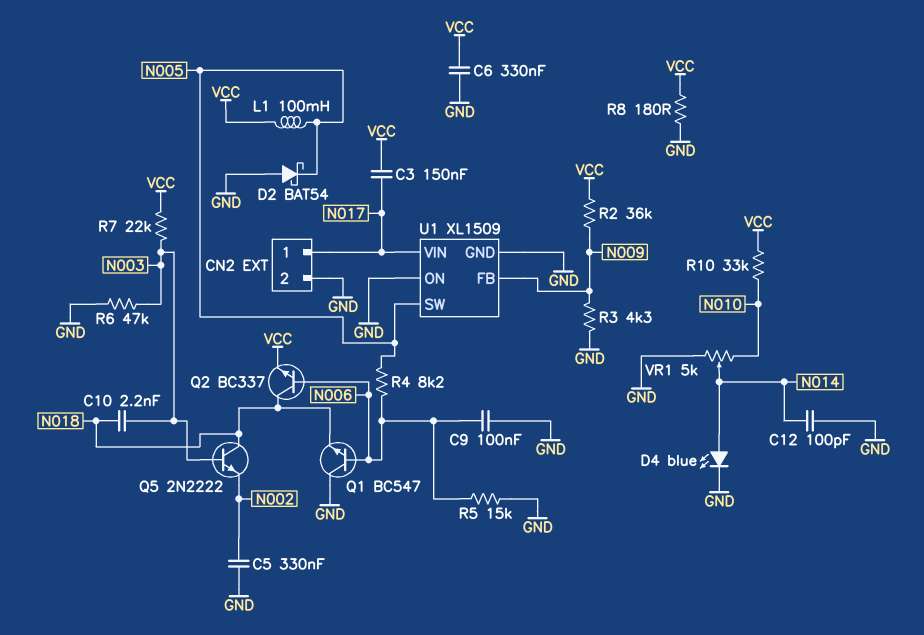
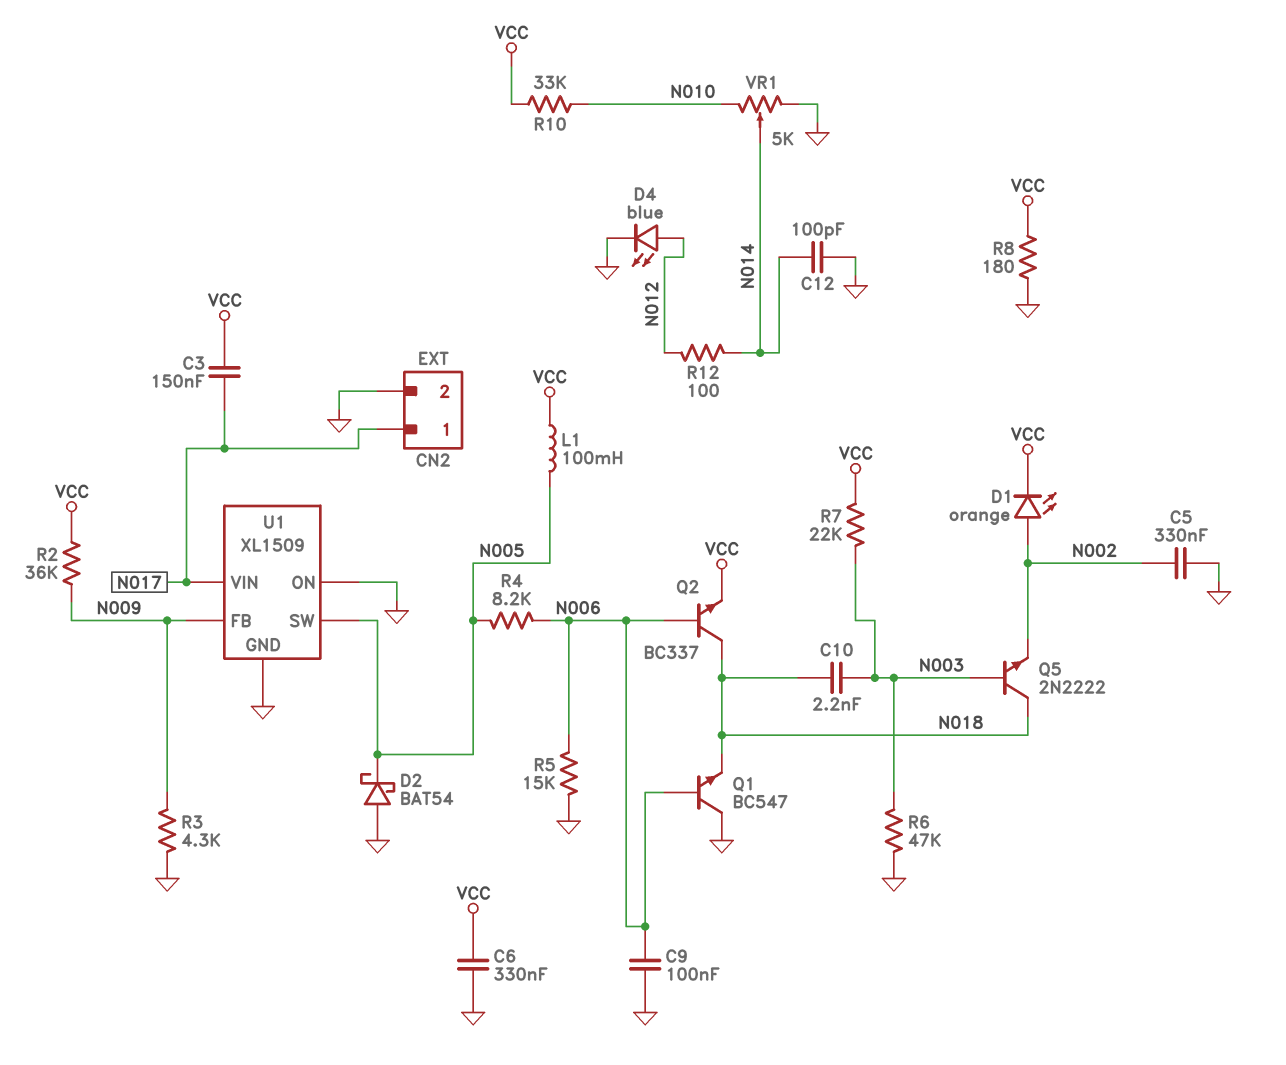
D1: none -> LED orange (A N002, K VCC)
D4: LED blue (A N014, K GND) -> LED blue (A N012, K GND)
R12: none -> 100 (N012, N014)

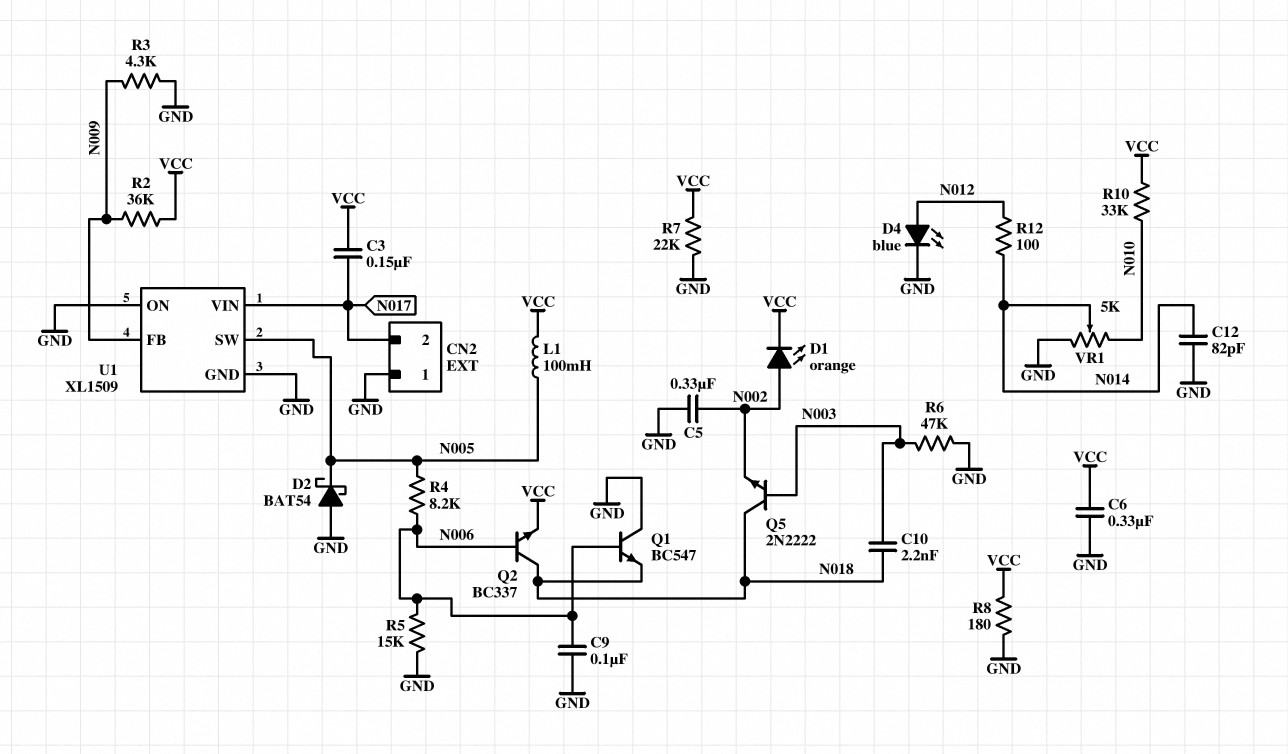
C12: 100pF (GND, N014) -> 82pF (GND, N014)
CN2 pin 1: N017 -> GND
CN2 pin 2: GND -> N017
R7: 22k (N003, VCC) -> 22k (GND, VCC)

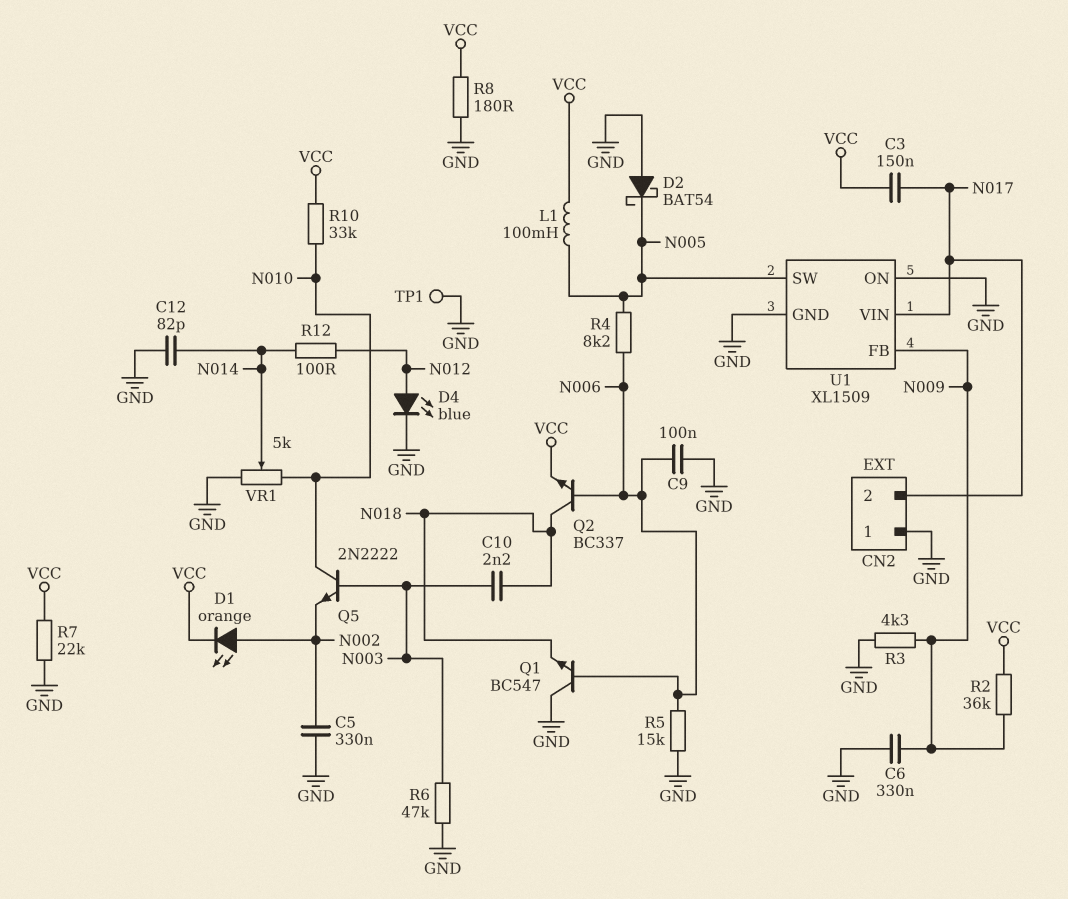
C6: 330nF (GND, VCC) -> 330nF (GND, N009)
Q5: NPN 2N2222 (B N003, C N018, E N002) -> NPN 2N2222 (B N003, C N010, E N002)
TP1: none -> test point (GND)

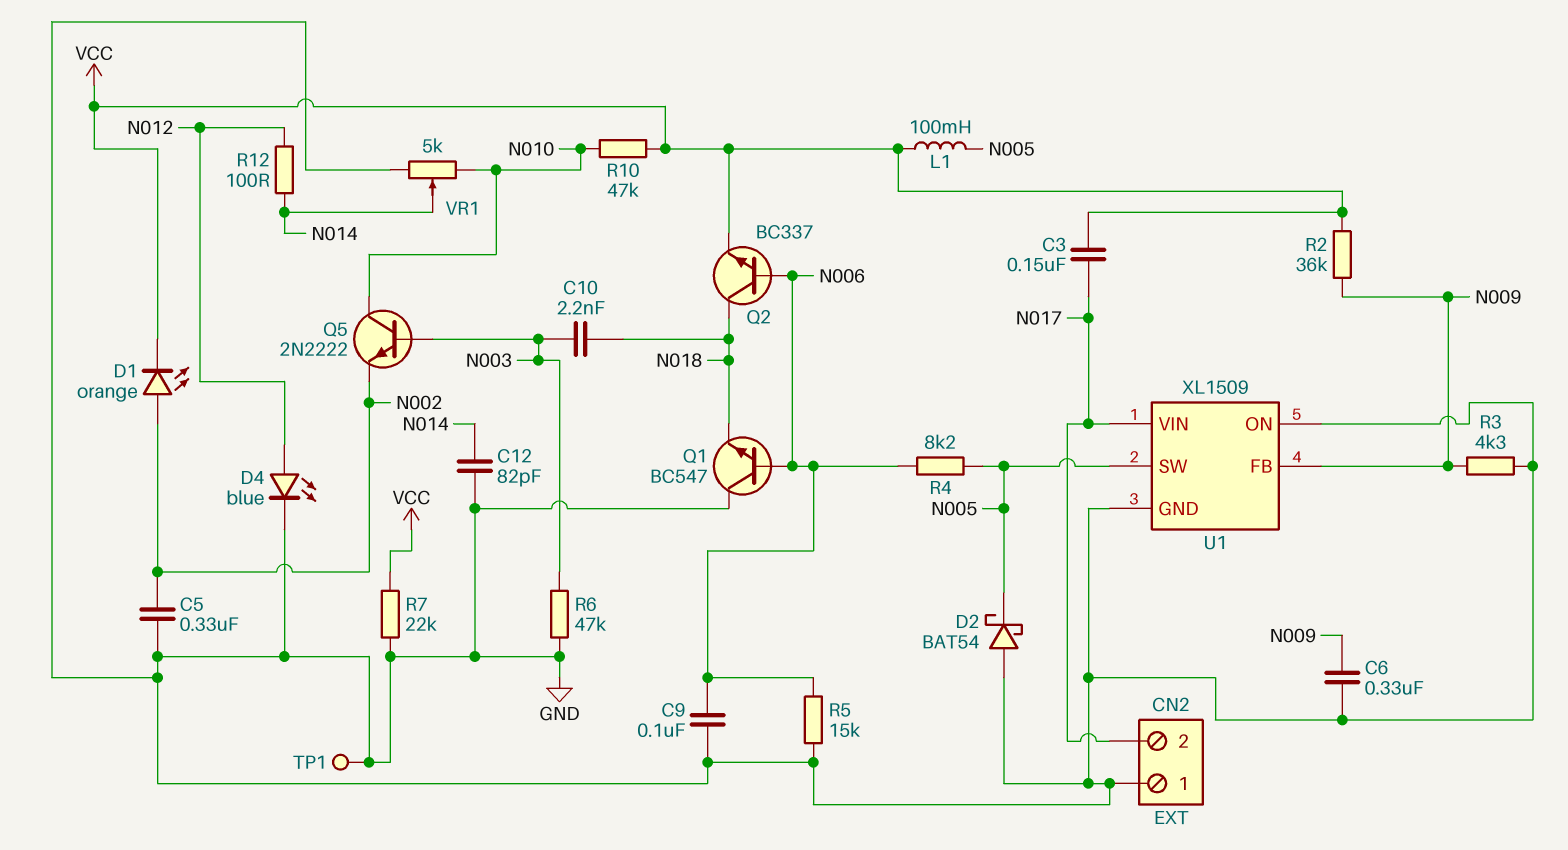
R8: 180 (GND, VCC) -> none
R10: 33k (N010, VCC) -> 47k (N010, VCC)

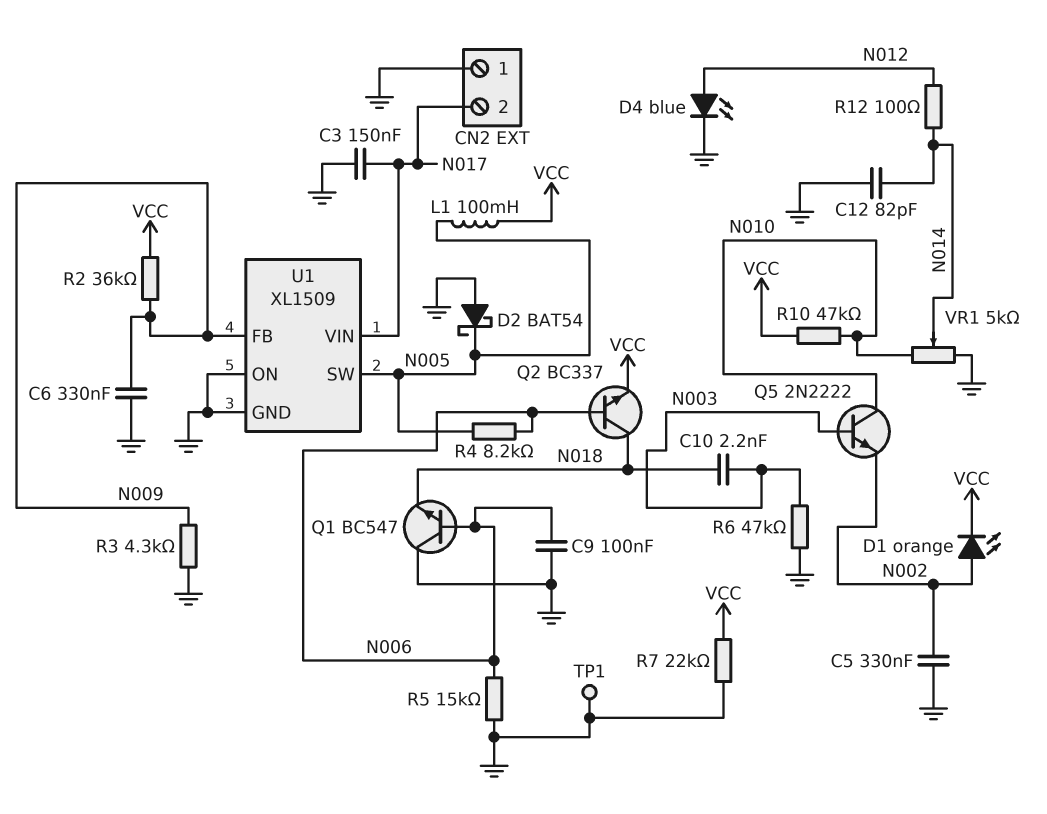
C3: 150nF (N017, VCC) -> 150nF (GND, N017)

